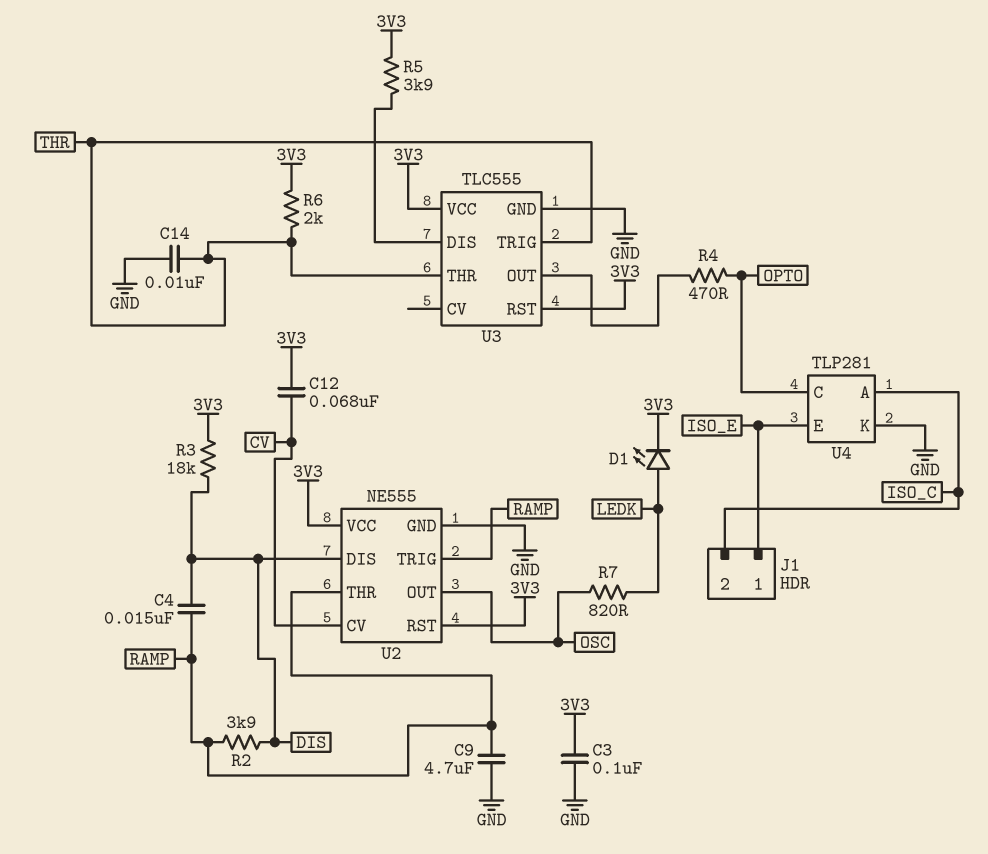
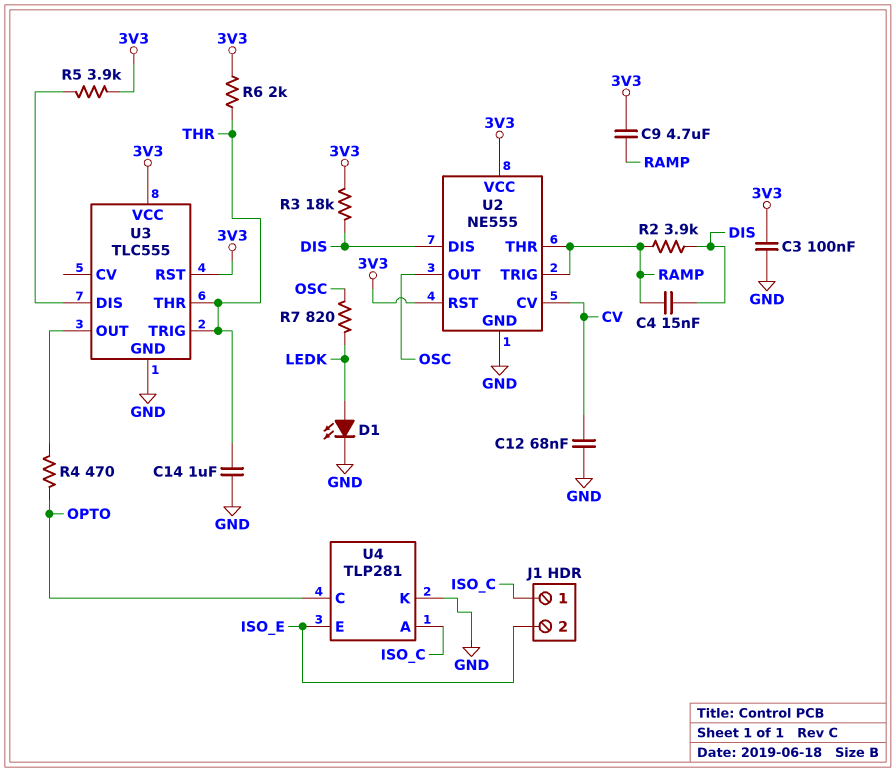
C9: 4.7uF (GND, RAMP) -> 4.7uF (3V3, RAMP)
C12: 68nF (3V3, CV) -> 68nF (CV, GND)
C14: 10nF (GND, THR) -> 1uF (GND, THR)
D1: LED (A LEDK, K 3V3) -> LED (A LEDK, K GND)
J1 pin 1: ISO_E -> ISO_C
J1 pin 2: ISO_C -> ISO_E

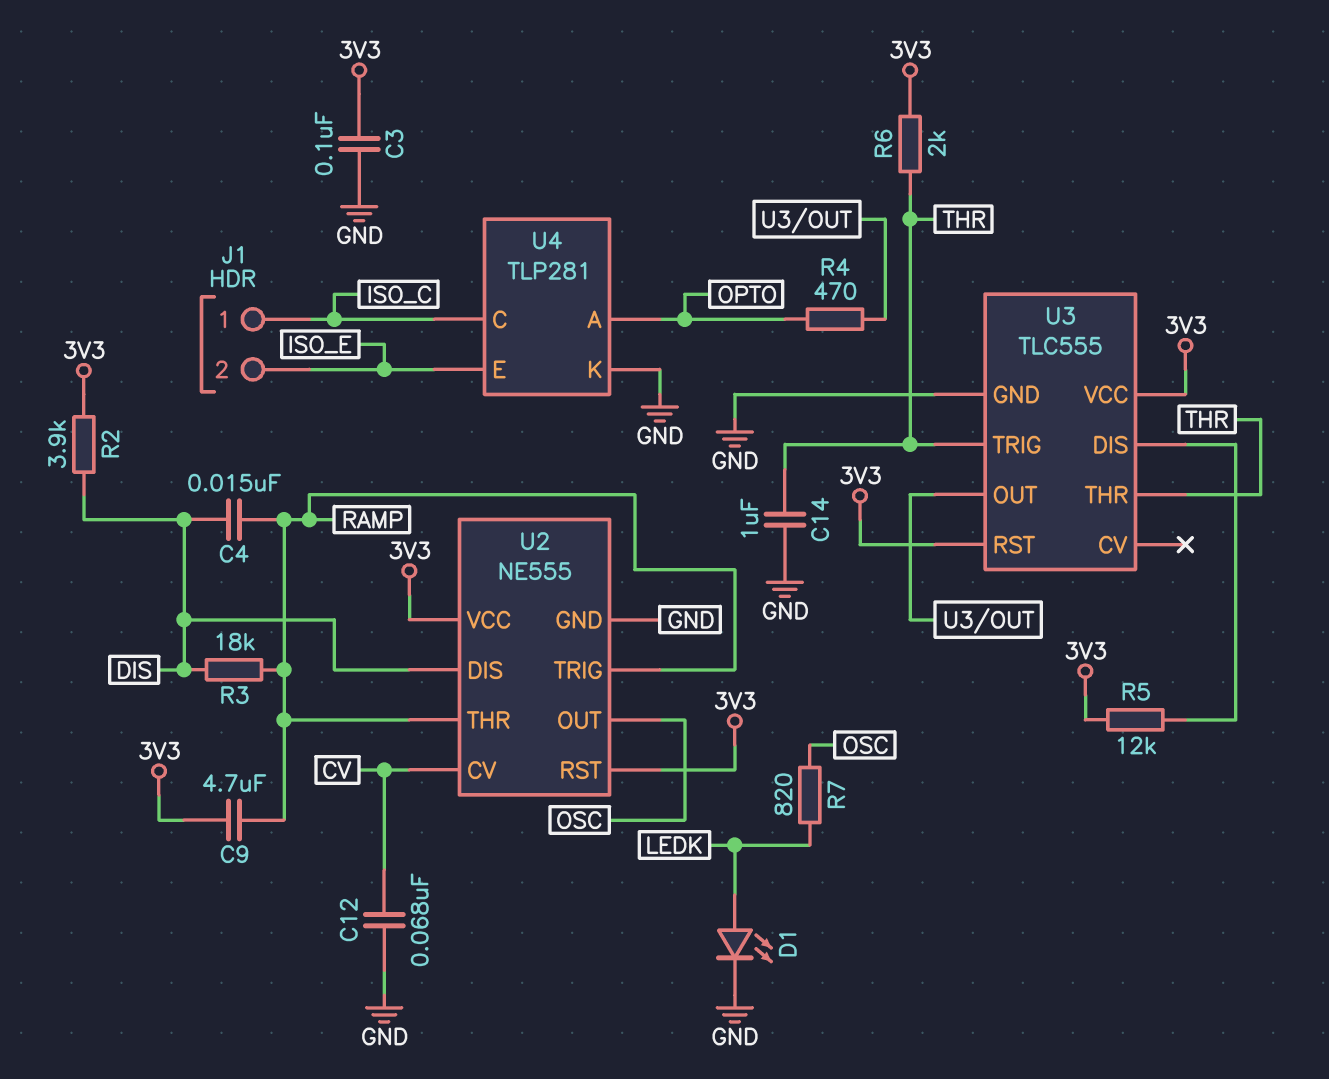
R2: 3.9k (DIS, RAMP) -> 3.9k (3V3, DIS)
R3: 18k (3V3, DIS) -> 18k (DIS, RAMP)
R5: 3.9k (3V3, U3/DIS) -> 12k (3V3, U3/DIS)
U4 pin A: ISO_C -> OPTO
U4 pin C: OPTO -> ISO_C

